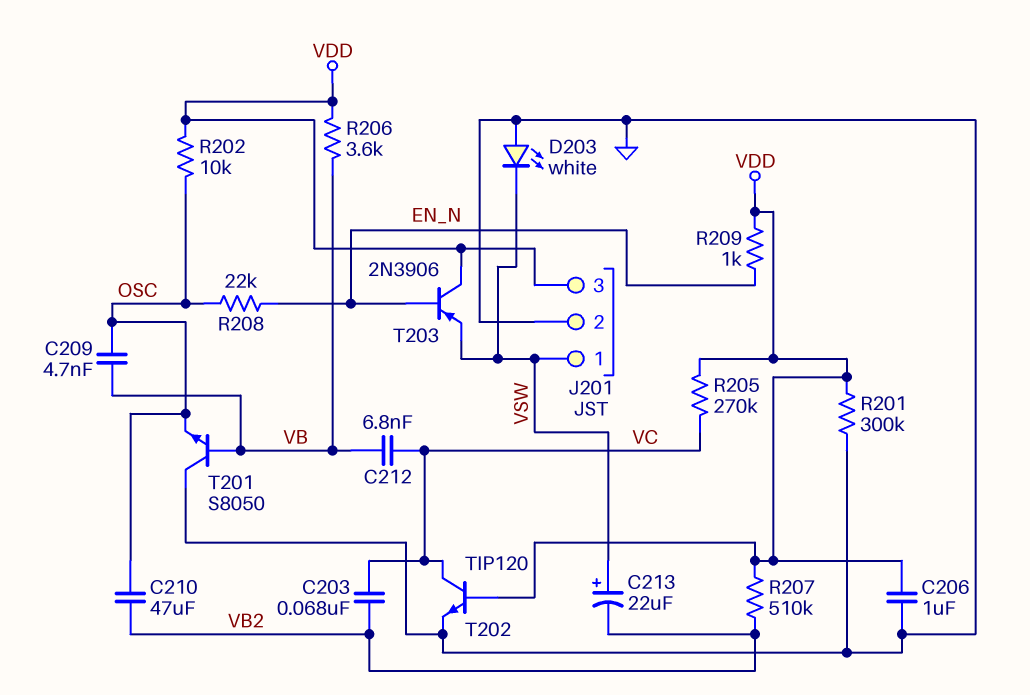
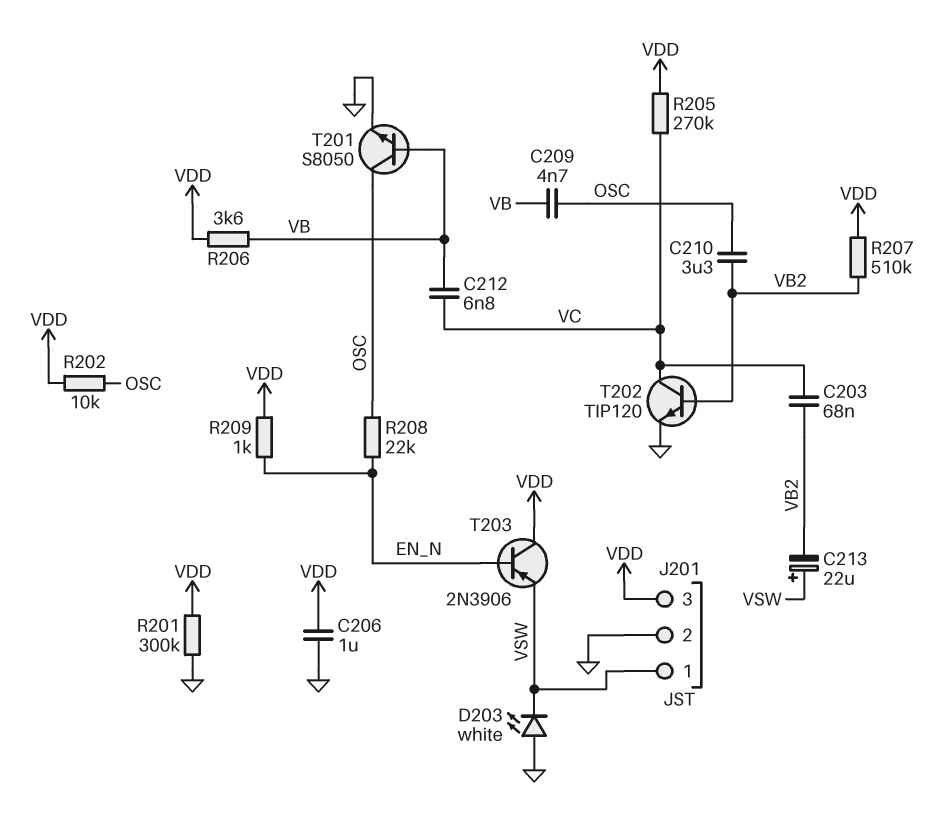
C210: 47uF (OSC, VB2) -> 3.3uF (OSC, VB2)
T201: NPN S8050 (B VB, C GND, E OSC) -> NPN S8050 (B VB, C OSC, E GND)
T202: NPN TIP120 (B VDD, C VC, E GND) -> NPN TIP120 (B VB2, C VC, E GND)

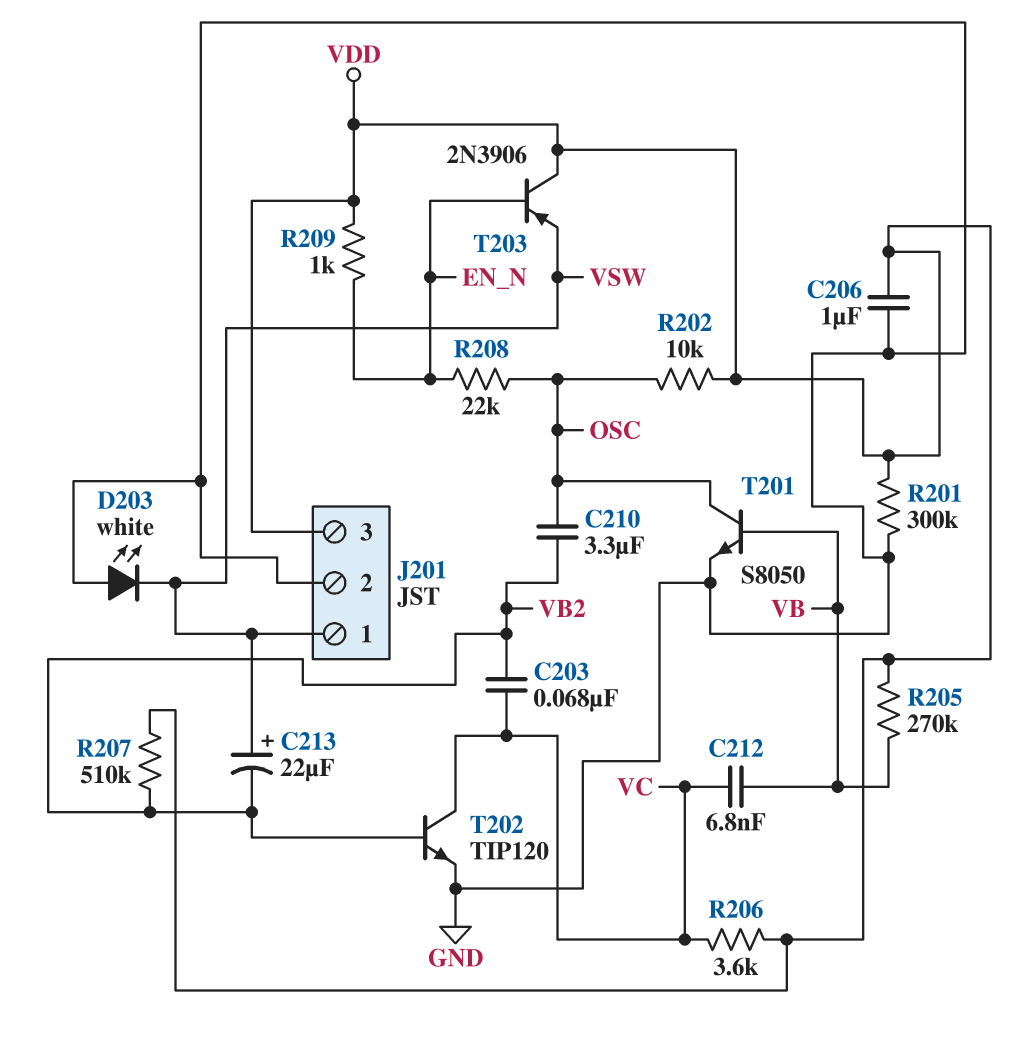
C209: 4.7nF (OSC, VB) -> none
R205: 270k (VC, VDD) -> 270k (VB, VDD)
R206: 3.6k (VB, VDD) -> 3.6k (VC, VDD)

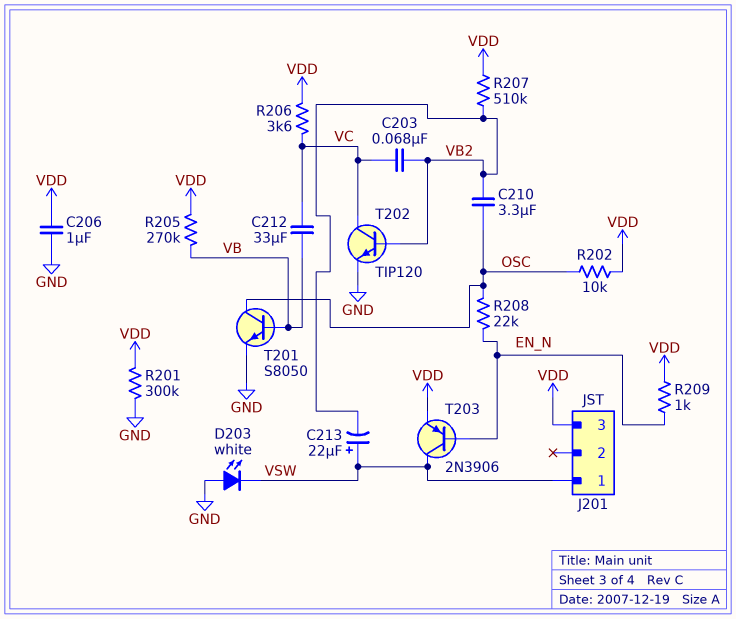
C212: 6.8nF (VB, VC) -> 33uF (VB, VC)
J201 pin 2: GND -> none
T203: PNP 2N3906 (B EN_N, C VDD, E VSW) -> PNP 2N3906 (B EN_N, C VSW, E VDD)

